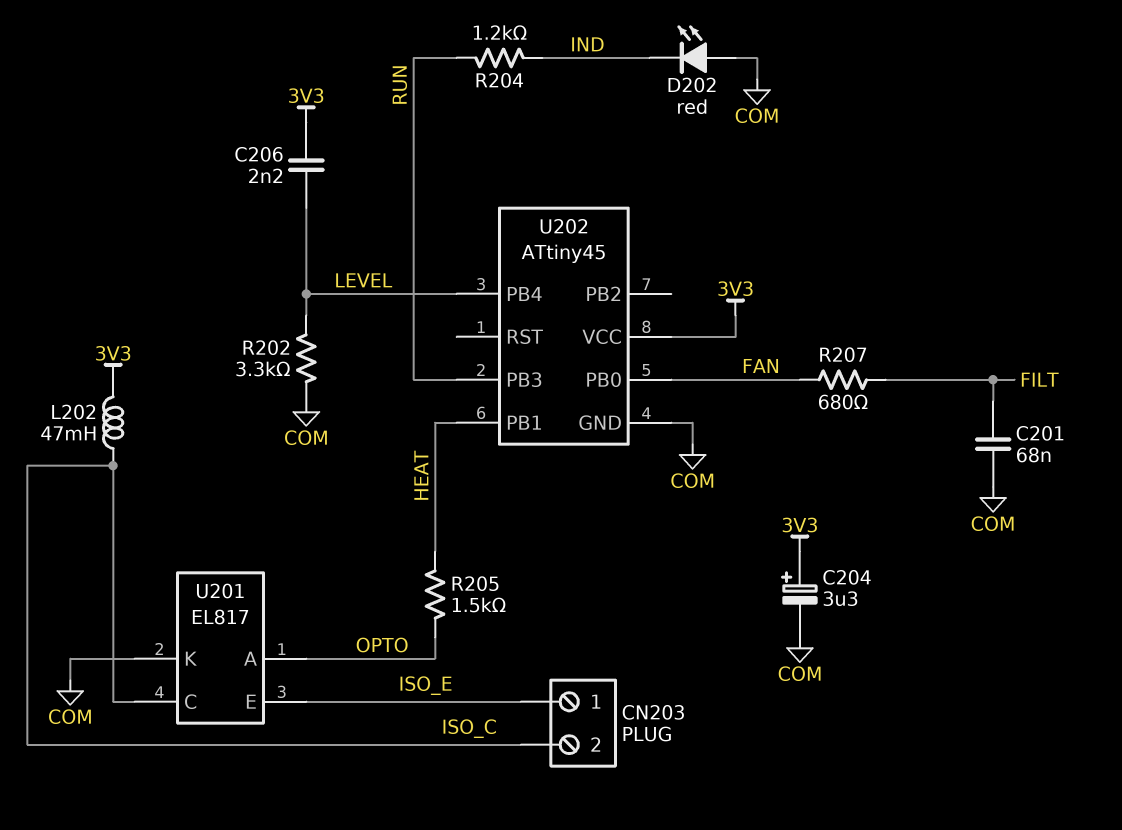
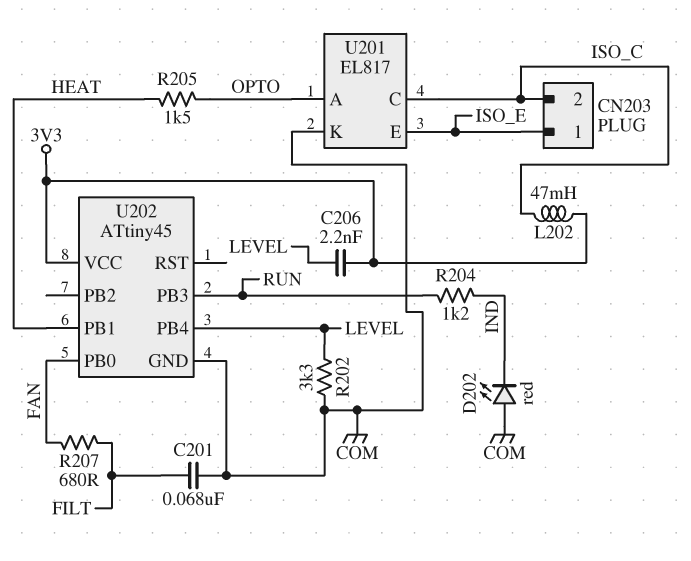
C204: 3.3uF (plus 3V3, minus COM) -> none

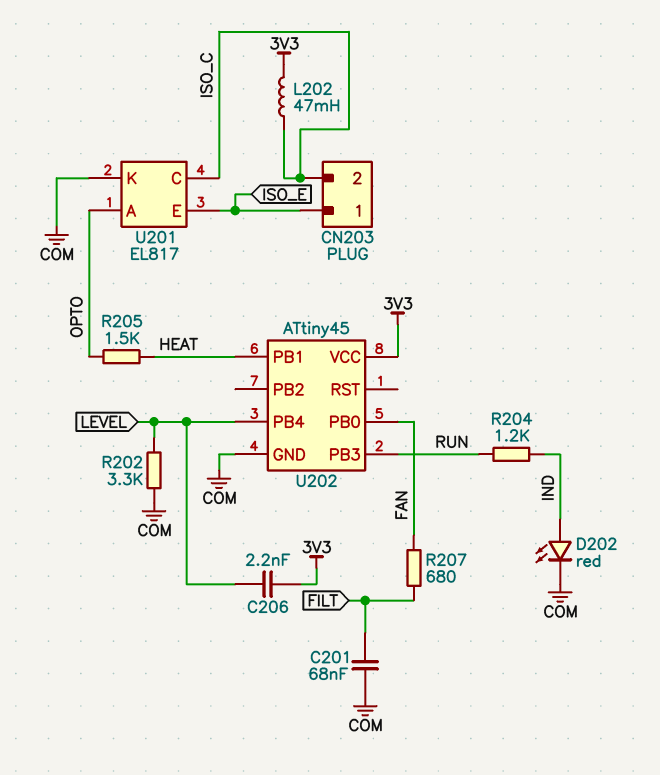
D202: LED red (A COM, K IND) -> LED red (A IND, K COM)

